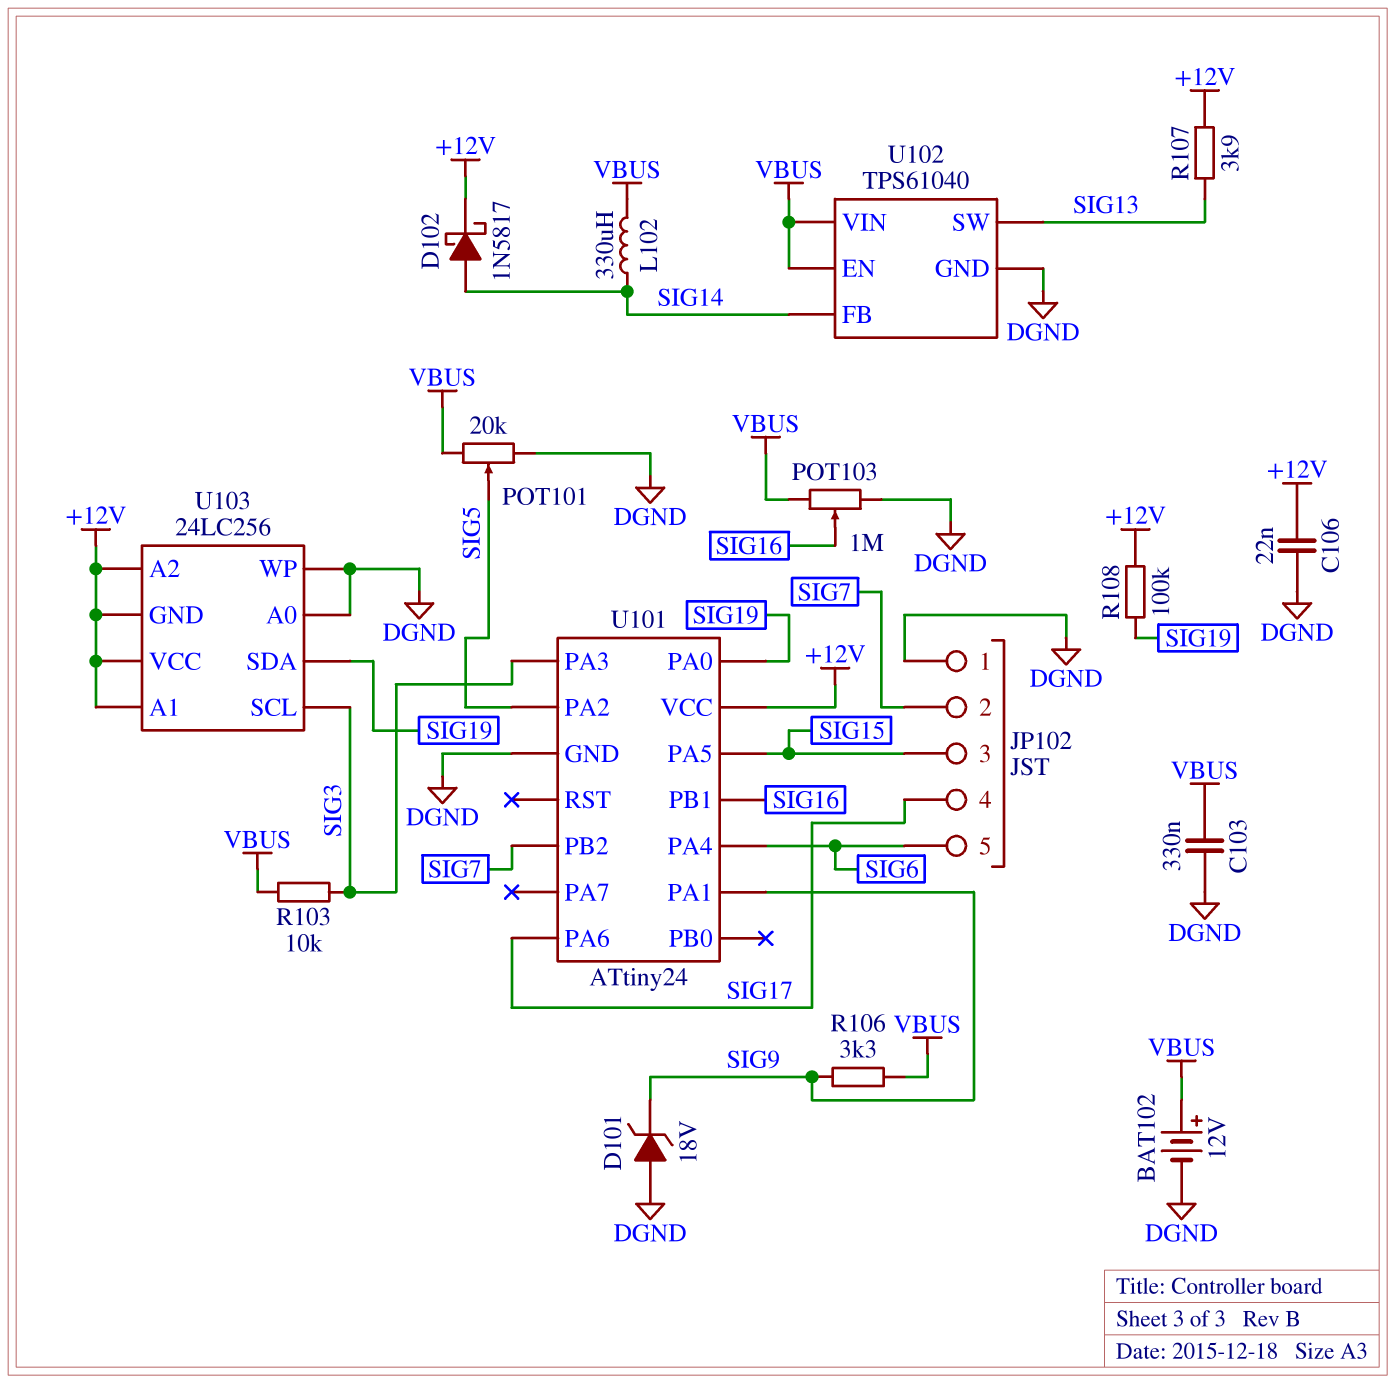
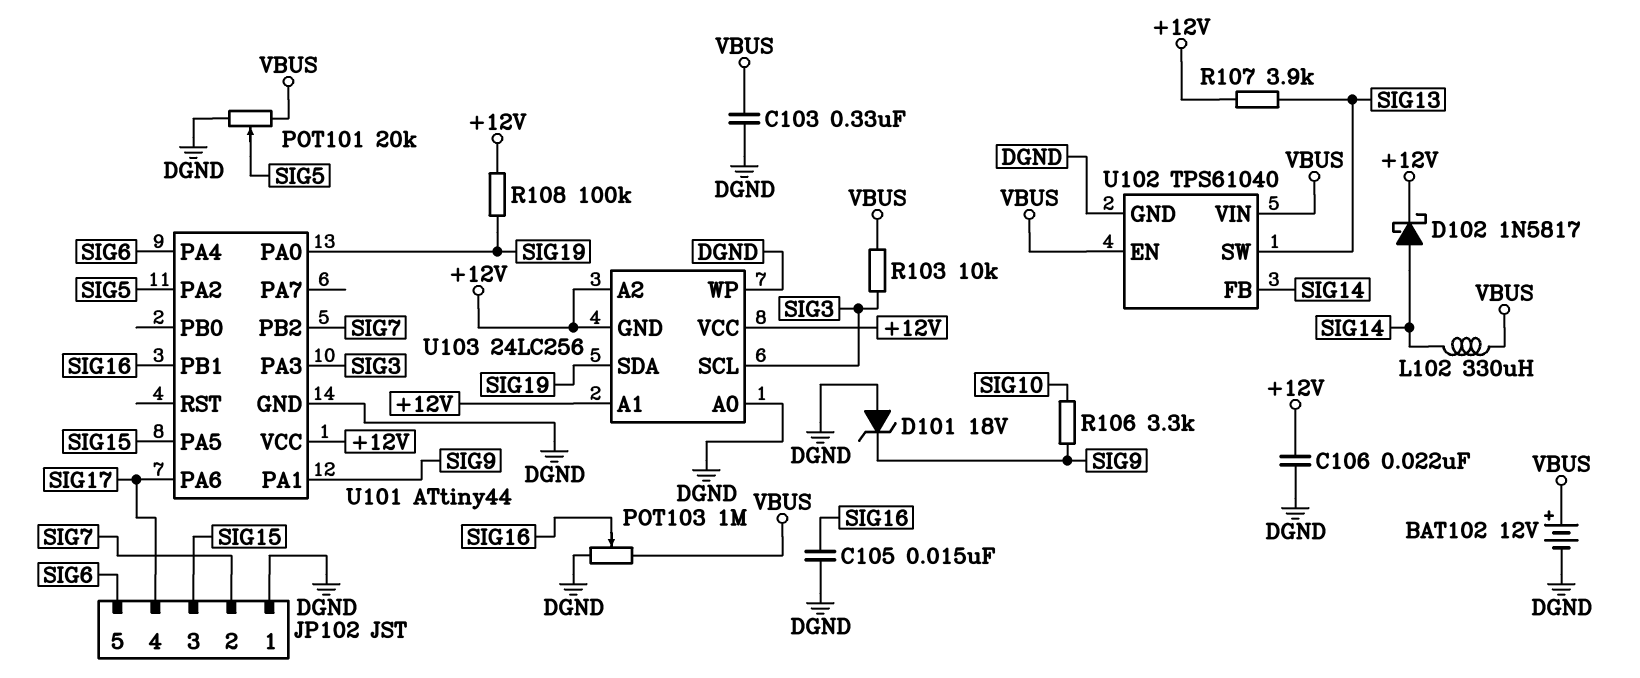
C105: none -> 15nF (DGND, SIG16)
R106: 3.3k (SIG9, VBUS) -> 3.3k (SIG9, SIG10)
U101: ATtiny24 -> ATtiny44

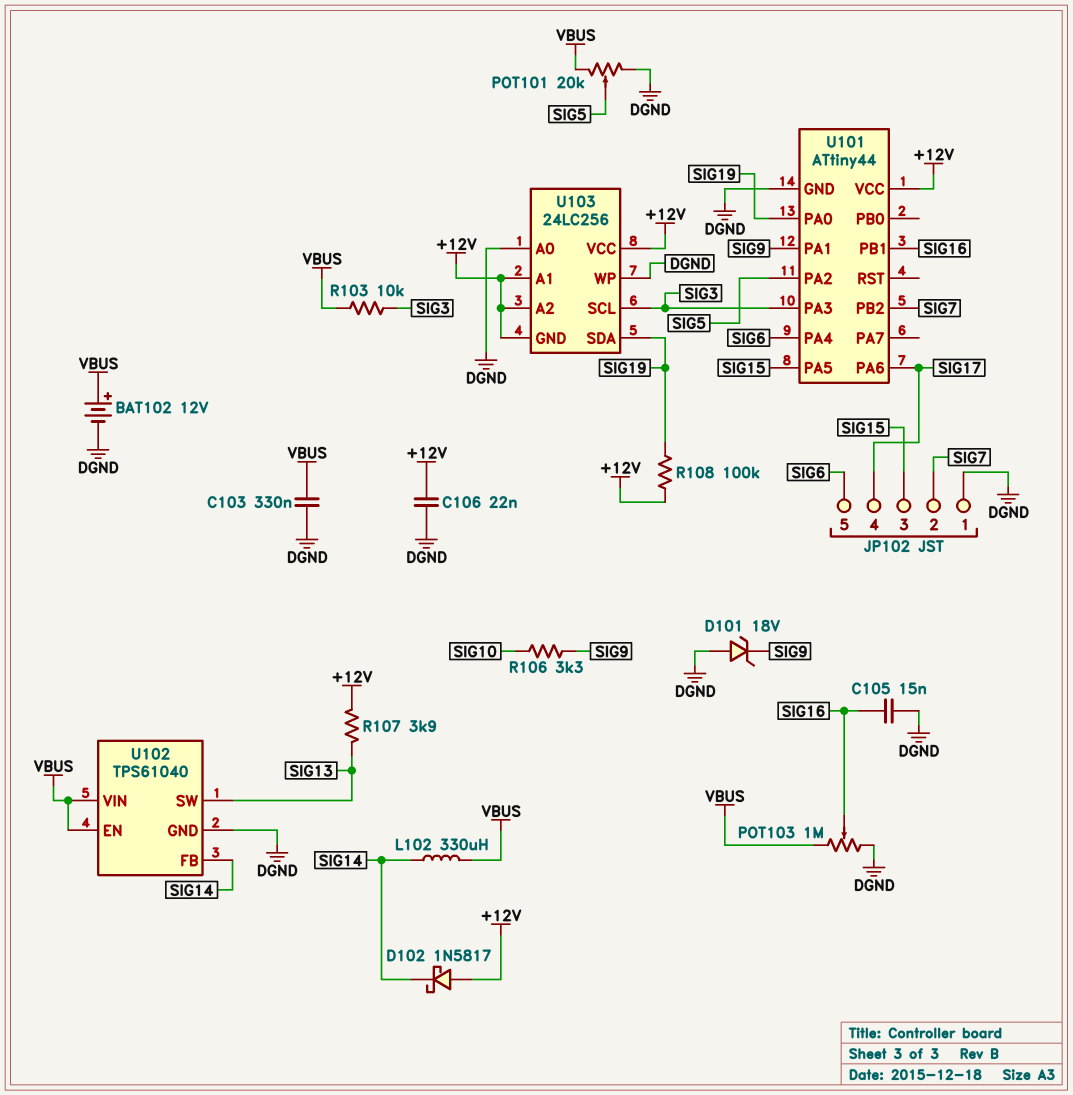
D102: schottky 1N5817 (A SIG14, K +12V) -> schottky 1N5817 (A +12V, K SIG14)

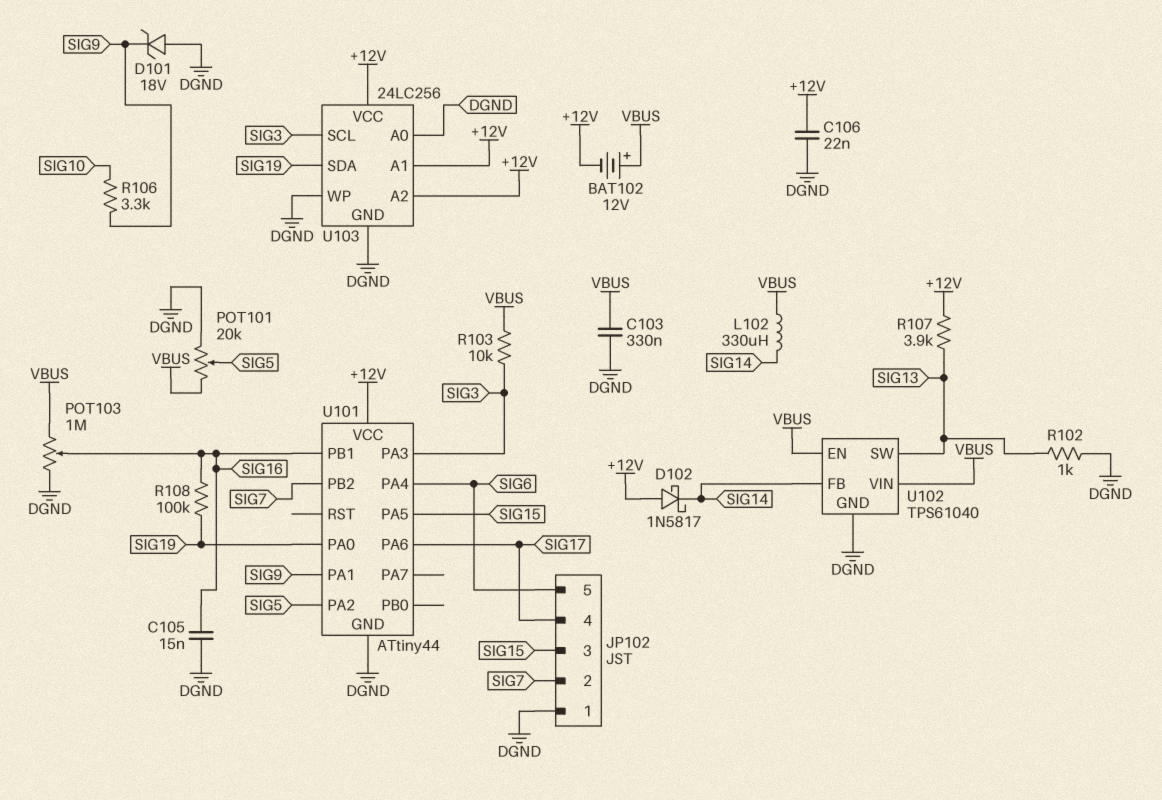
BAT102: 12V (plus VBUS, minus DGND) -> 12V (plus VBUS, minus +12V)
R102: none -> 1k (DGND, SIG13)
R108: 100k (+12V, SIG19) -> 100k (SIG16, SIG19)
U103 pin GND: +12V -> DGND

